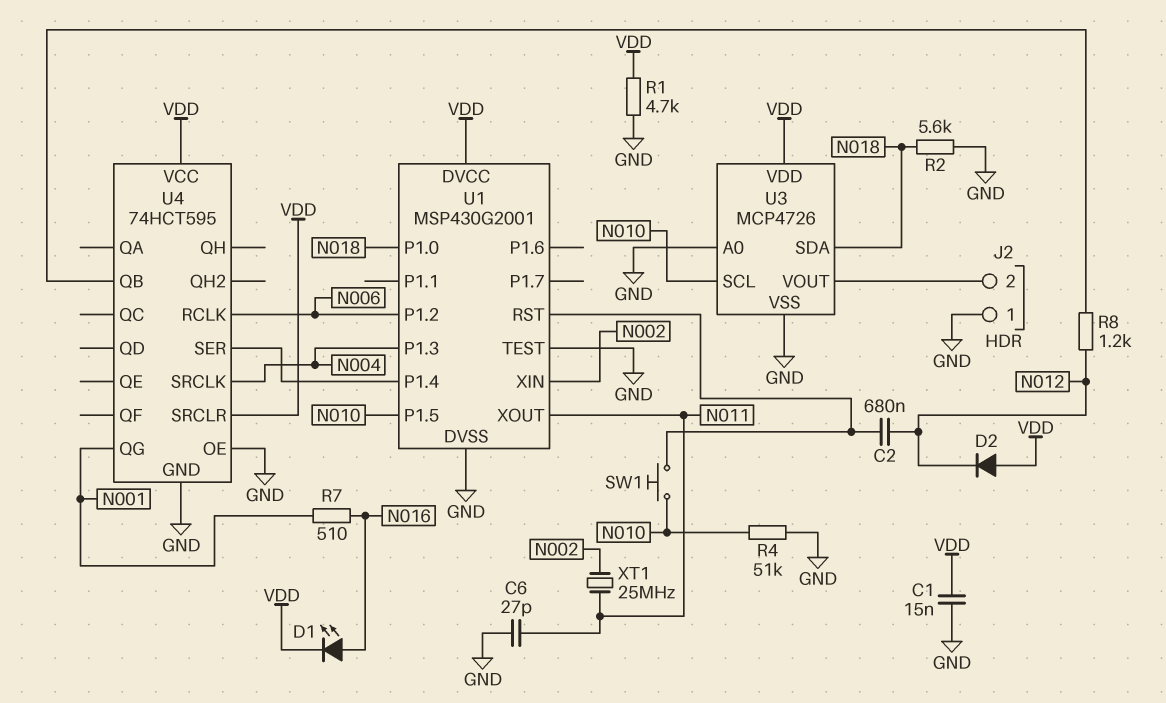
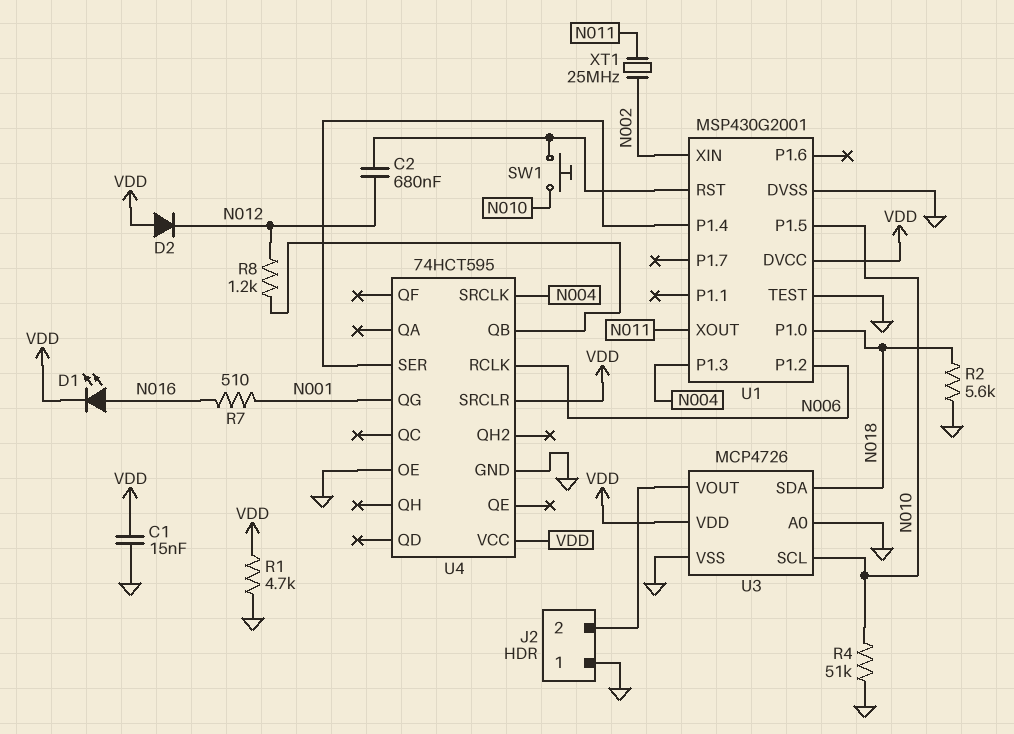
C6: 27pF (GND, N011) -> none

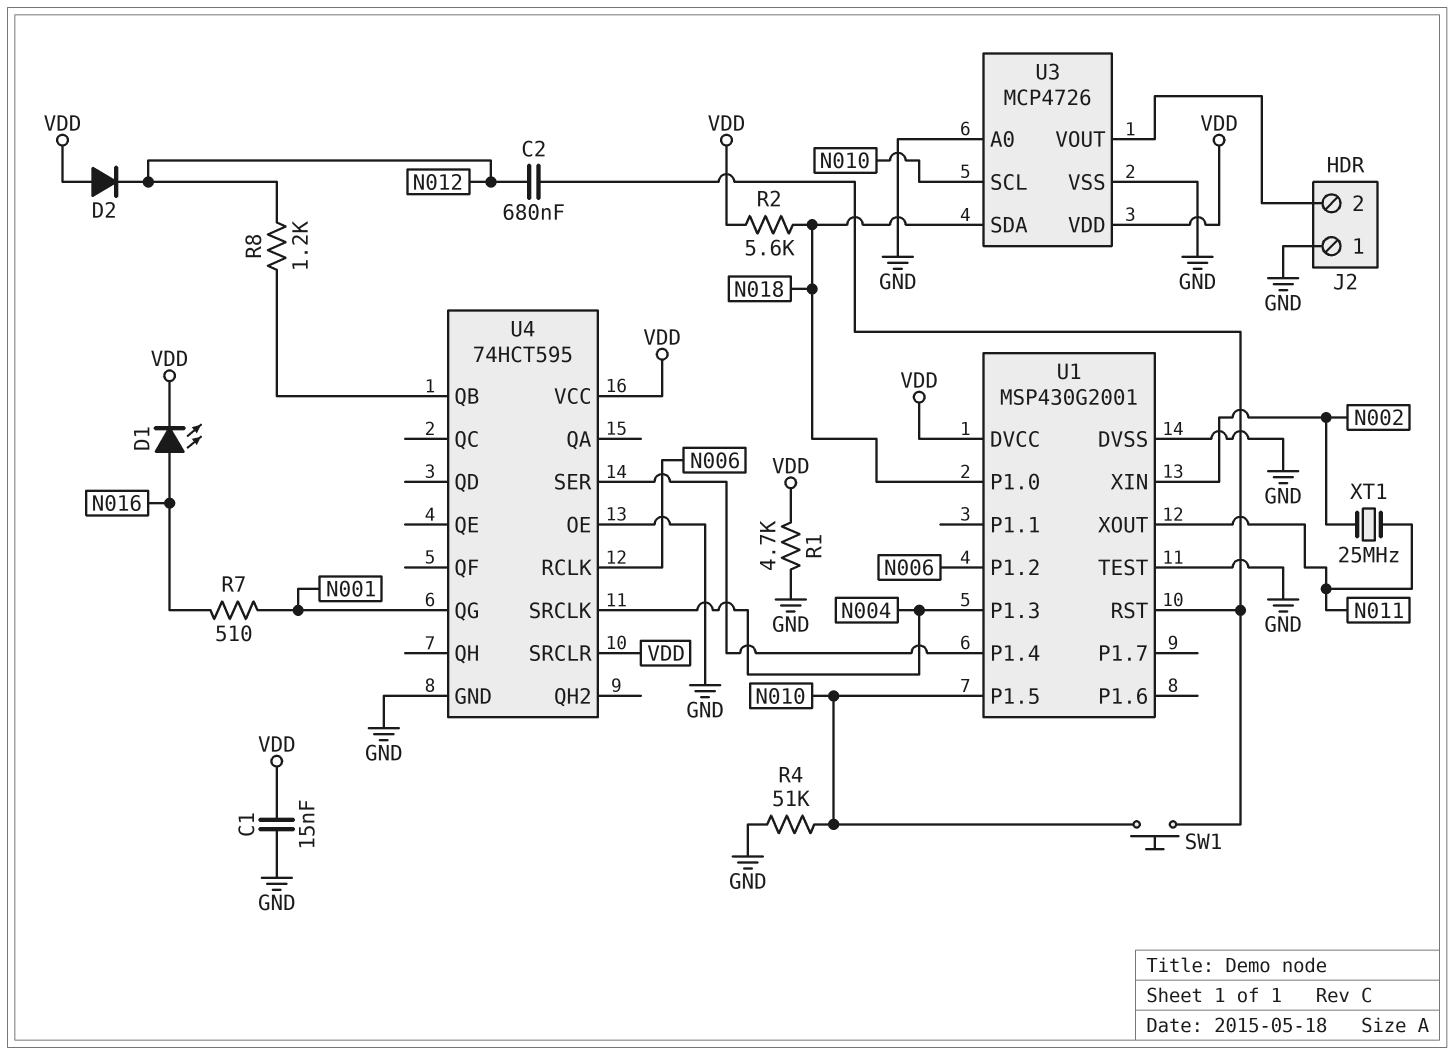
R2: 5.6k (GND, N018) -> 5.6k (N018, VDD)

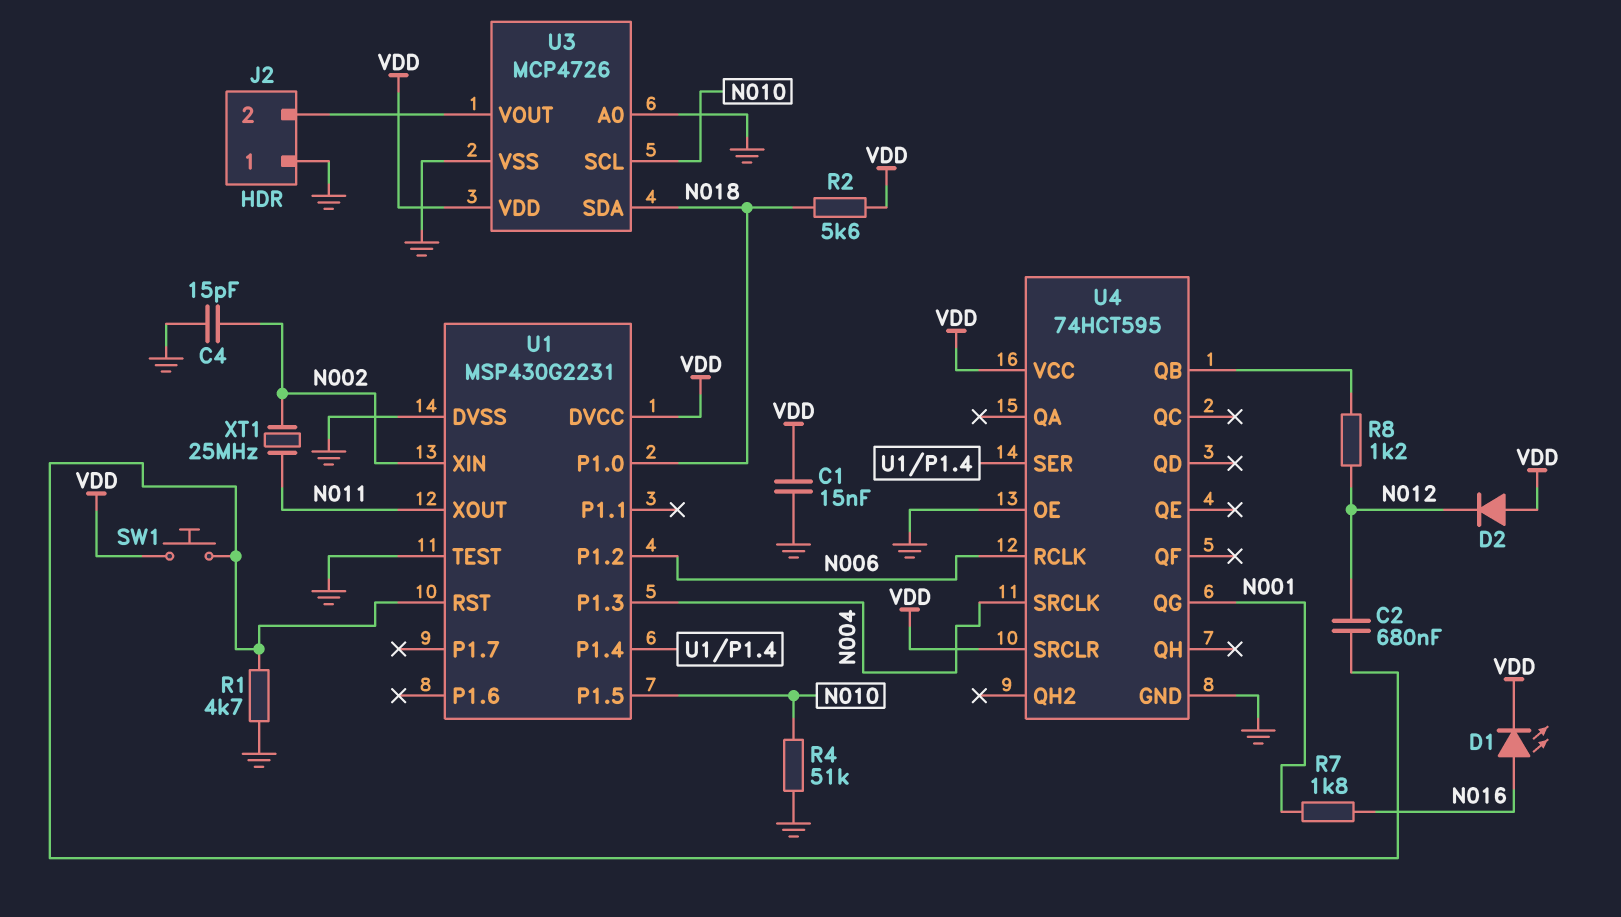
C4: none -> 15pF (GND, N002)
R1: 4.7k (GND, VDD) -> 4.7k (GND, U1/RST)
R7: 510 (N001, N016) -> 1.8k (N001, N016)
SW1: button (N010, U1/RST) -> button (U1/RST, VDD)
U1: MSP430G2001 -> MSP430G2231

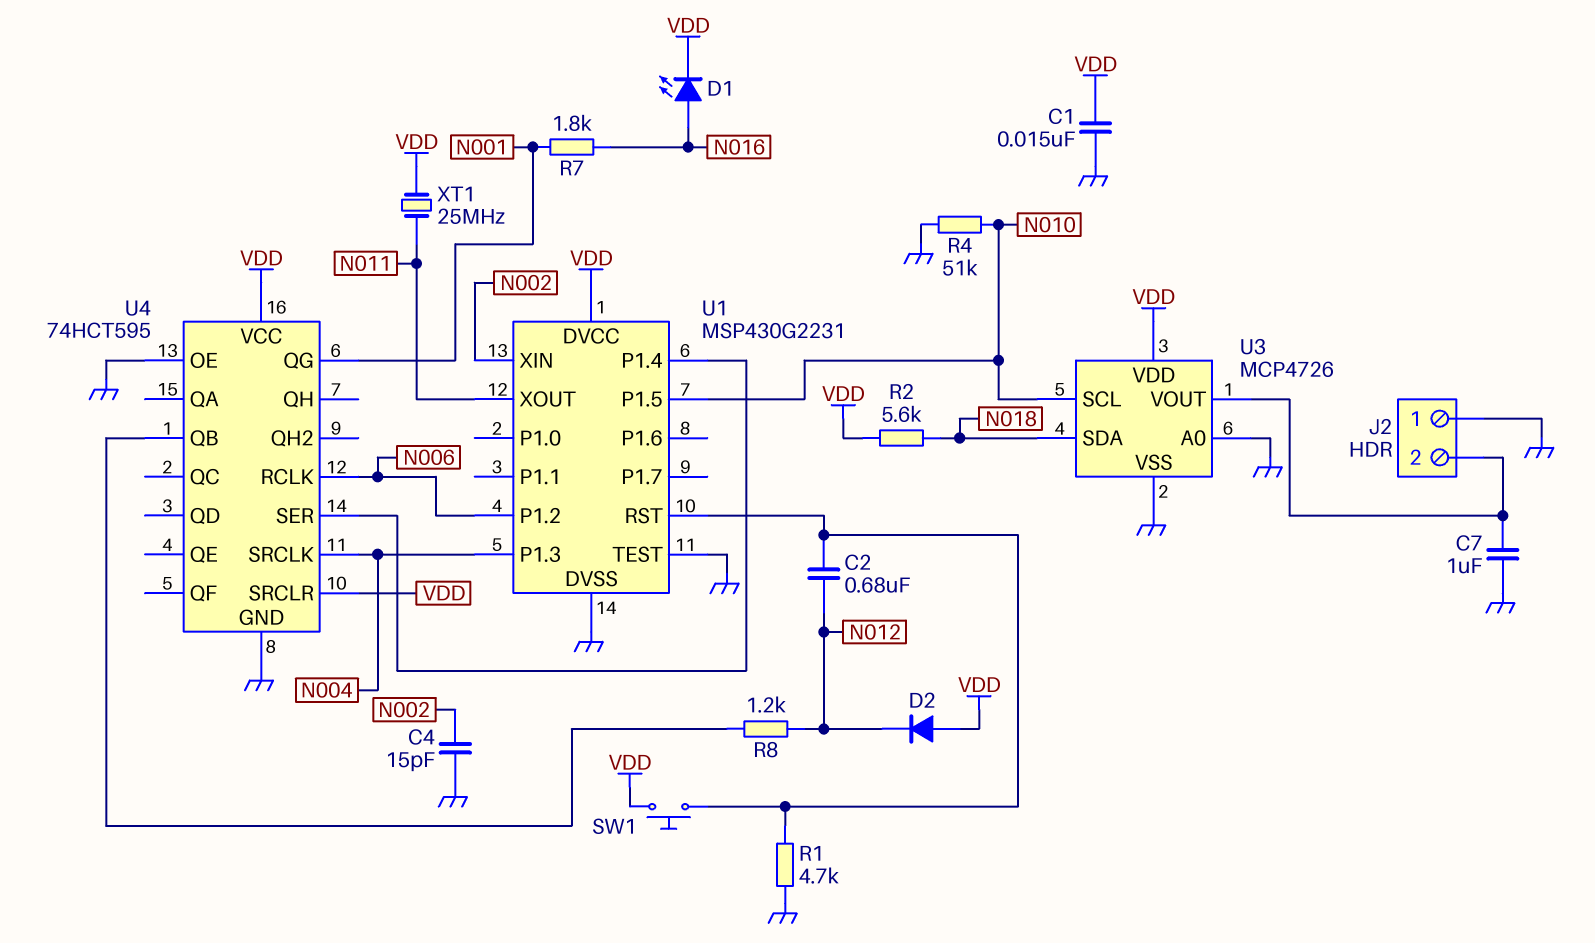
C7: none -> 1uF (GND, J2/2)
U1 pin P1.0: N018 -> none
XT1: 25MHz (N002, N011) -> 25MHz (N011, VDD)

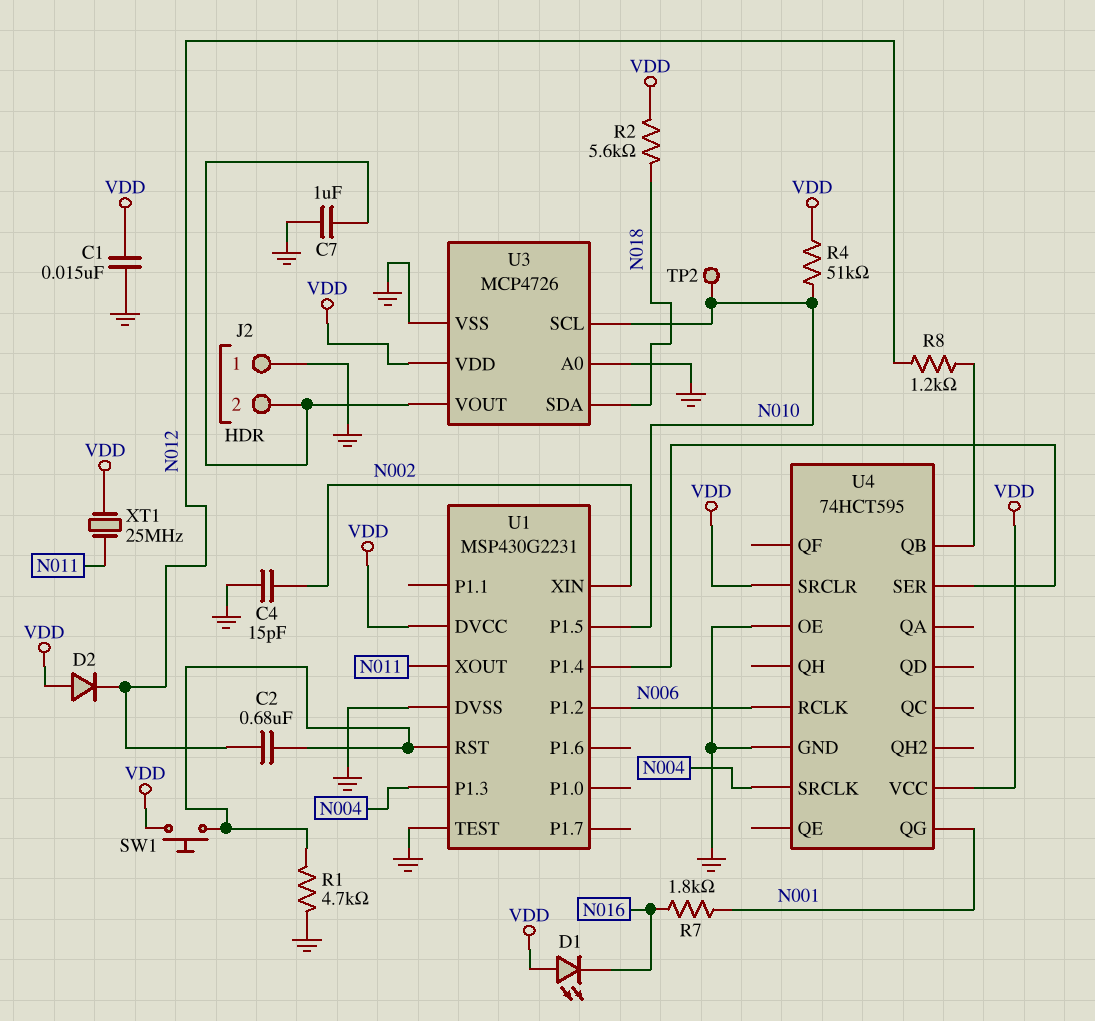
D1: LED (A N016, K VDD) -> LED (A VDD, K N016)
R4: 51k (GND, N010) -> 51k (N010, VDD)
TP2: none -> test point (N010)

